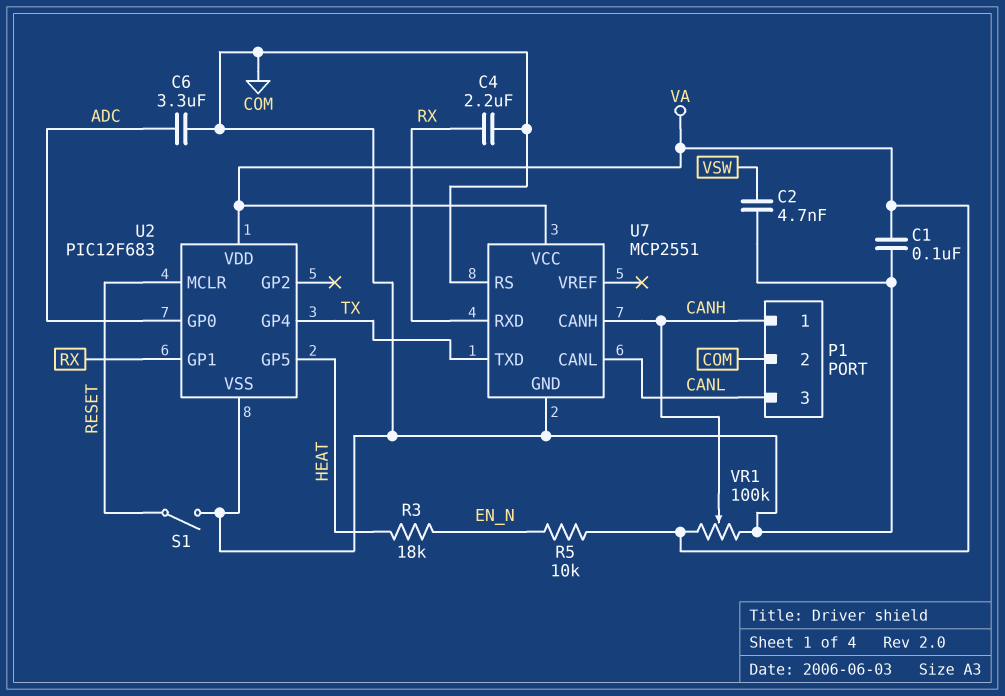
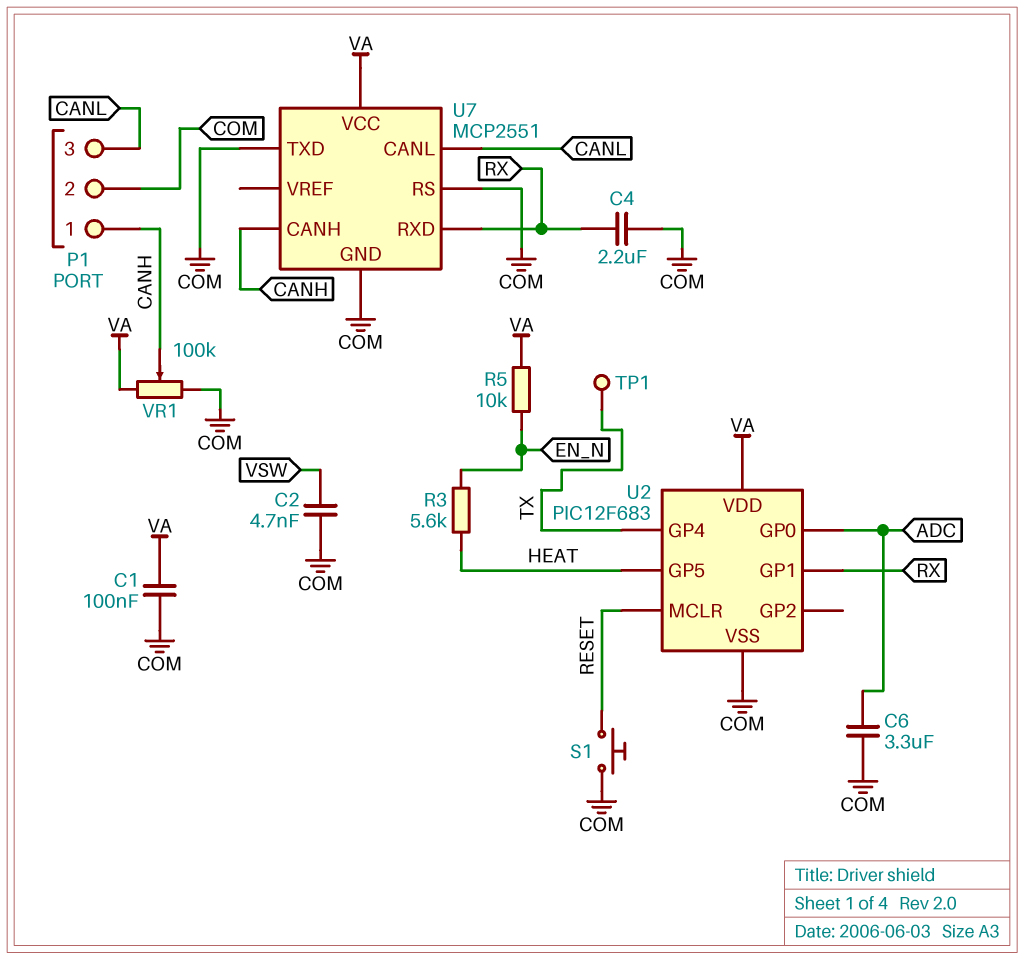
R3: 18k (EN_N, HEAT) -> 5.6k (EN_N, HEAT)
S1: switch (COM, RESET) -> button (COM, RESET)
TP1: none -> test point (TX)
U7 pin TXD: TX -> COM

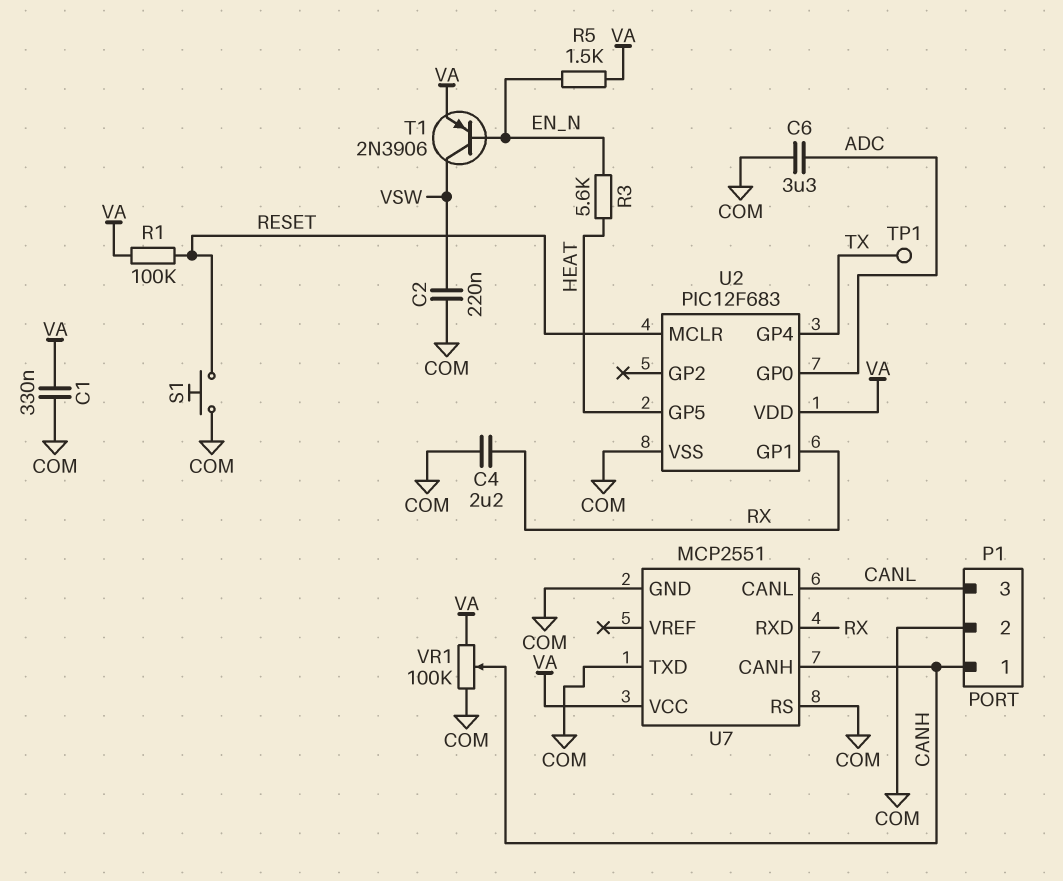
C1: 100nF (COM, VA) -> 330nF (COM, VA)
C2: 4.7nF (COM, VSW) -> 220nF (COM, VSW)
R1: none -> 100k (RESET, VA)
R5: 10k (EN_N, VA) -> 1.5k (EN_N, VA)
T1: none -> PNP 2N3906 (B EN_N, C VSW, E VA)

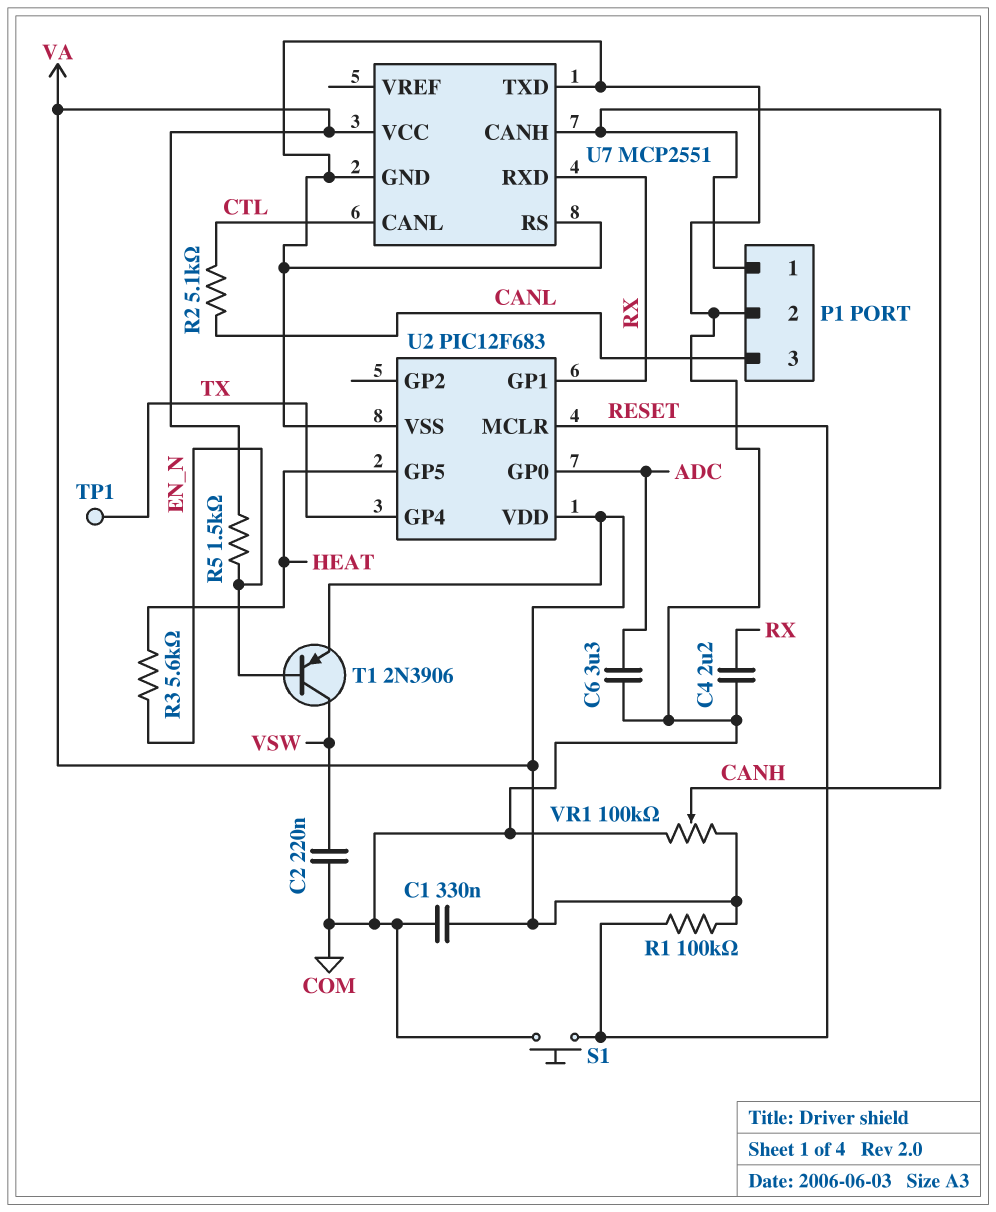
R2: none -> 5.1k (CANL, CTL)
U7 pin CANL: CANL -> CTL

